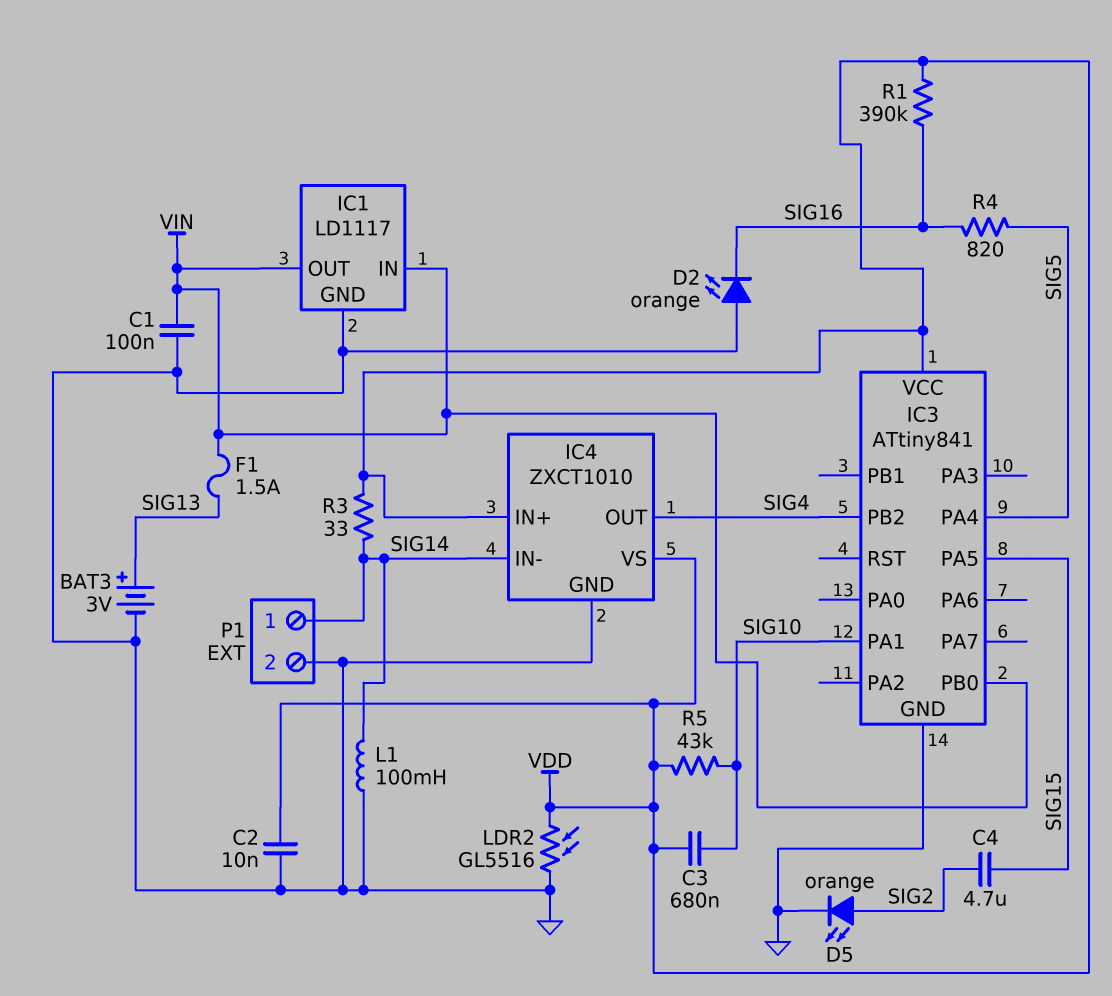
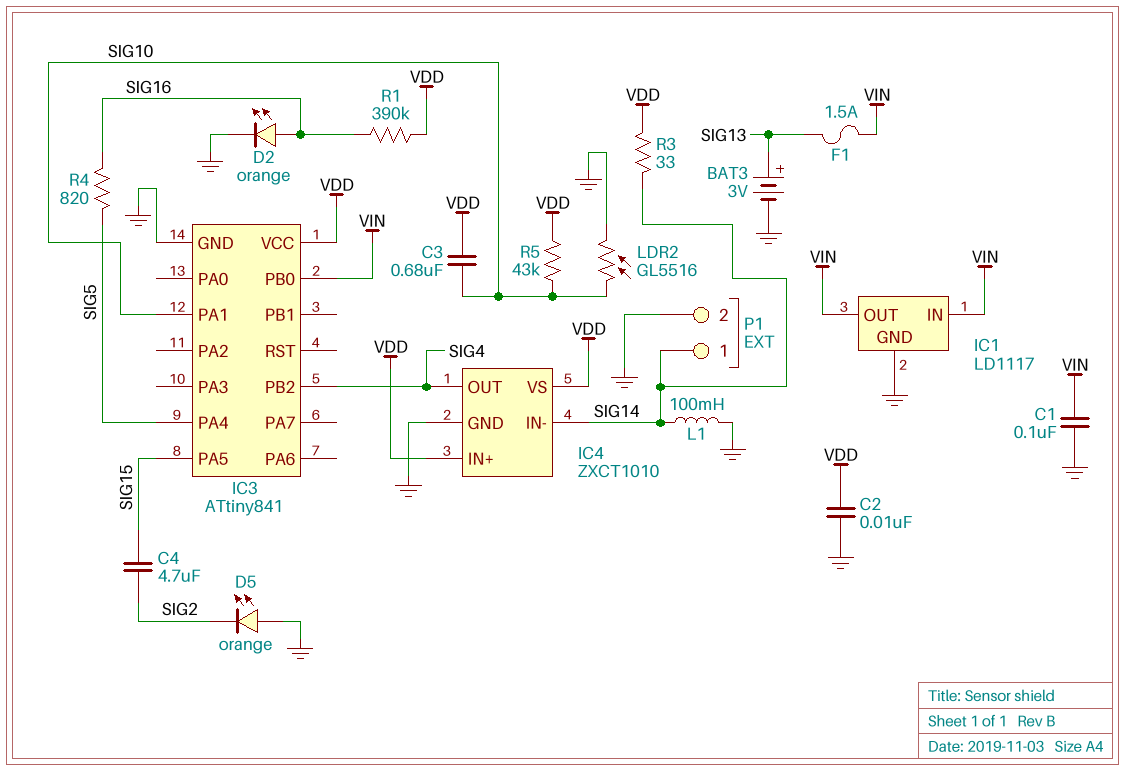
D2: LED orange (A GND, K SIG16) -> LED orange (A SIG16, K GND)
D5: LED orange (A SIG2, K GND) -> LED orange (A GND, K SIG2)
LDR2: GL5516 (GND, VDD) -> GL5516 (GND, SIG10)

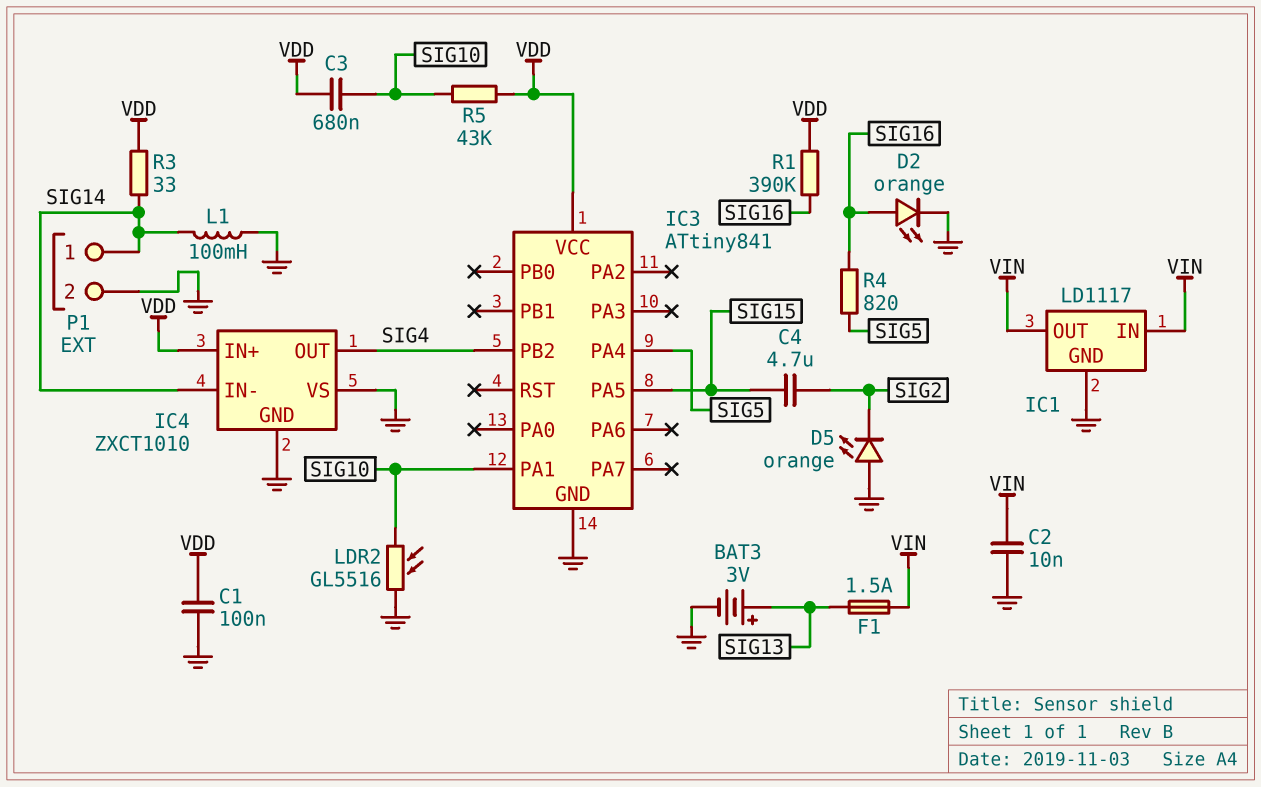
C1: 100nF (GND, VIN) -> 100nF (GND, VDD)
C2: 10nF (GND, VDD) -> 10nF (GND, VIN)
IC3 pin PB0: VIN -> none
IC4 pin VS: VDD -> GND

